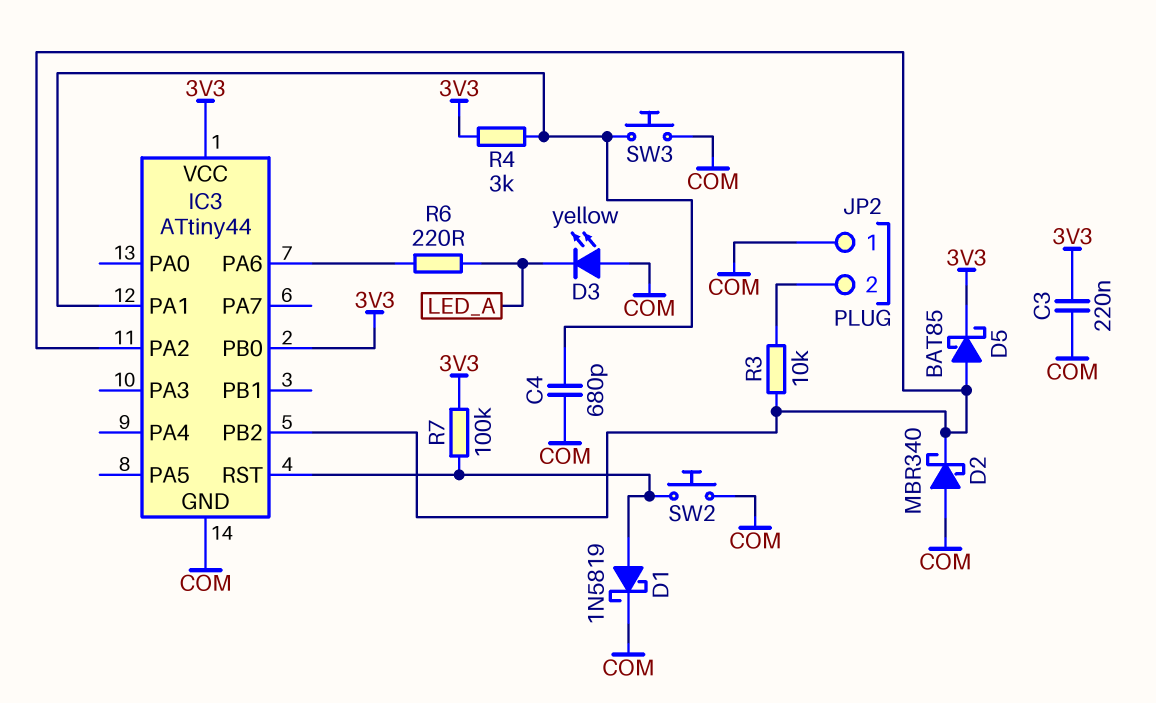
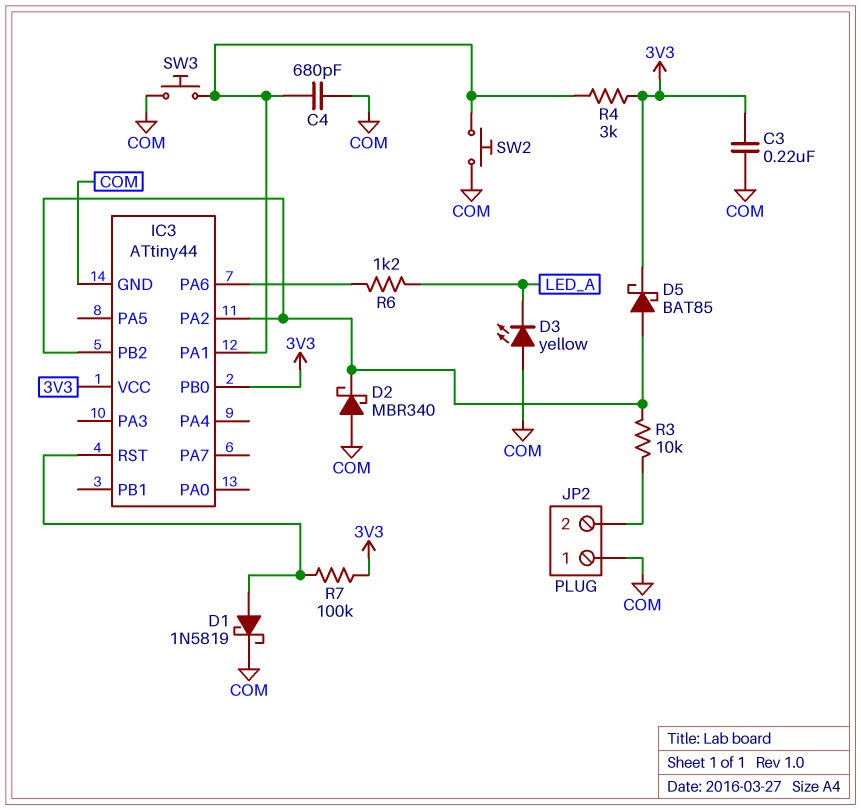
R6: 220 (IC3/PA6, LED_A) -> 1.2k (IC3/PA6, LED_A)
SW2: button (COM, IC3/RST) -> button (COM, IC3/PA1)

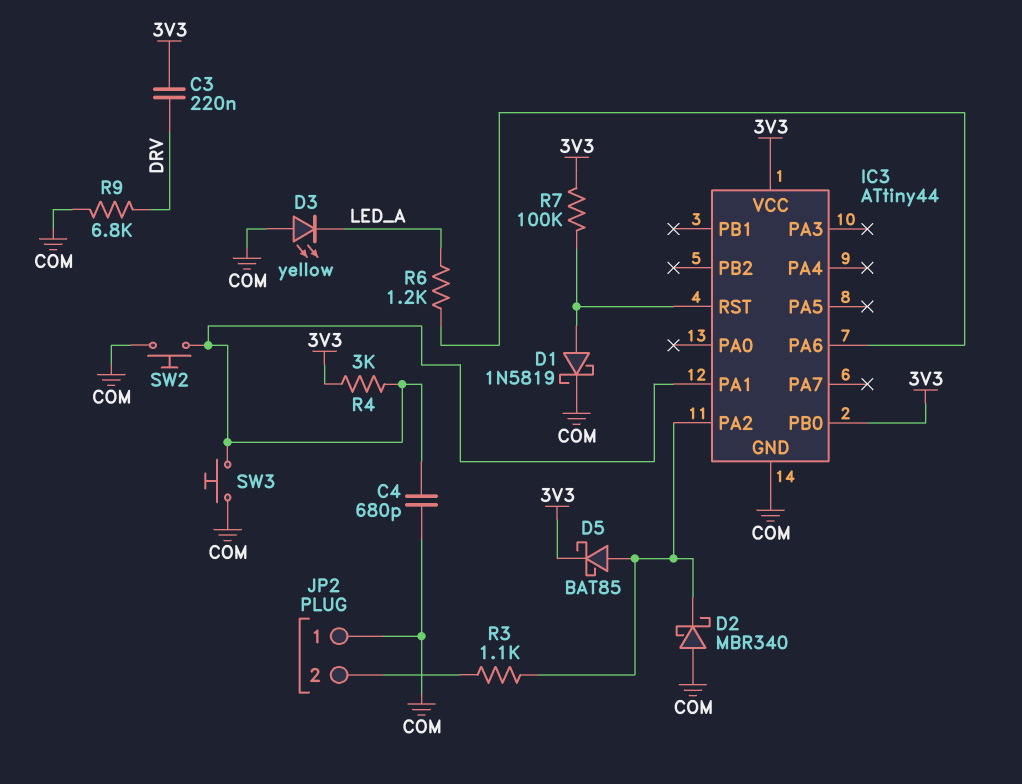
C3: 220nF (3V3, COM) -> 220nF (3V3, DRV)
IC3 pin PB2: IC3/PA2 -> none
R3: 10k (IC3/PA2, JP2/2) -> 1.1k (IC3/PA2, JP2/2)
R9: none -> 6.8k (COM, DRV)

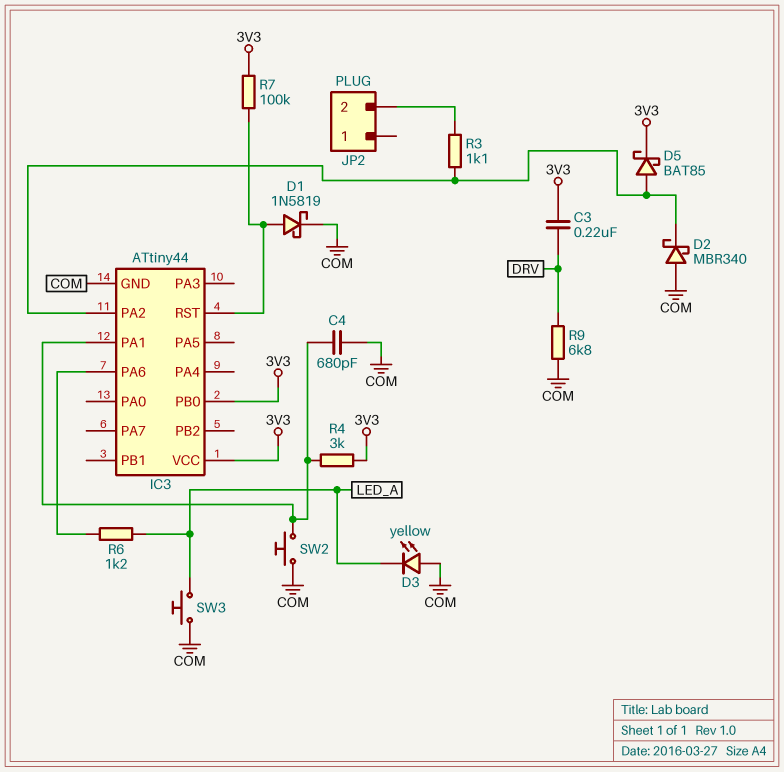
JP2 pin 1: COM -> none
SW3: button (COM, IC3/PA1) -> button (COM, LED_A)

